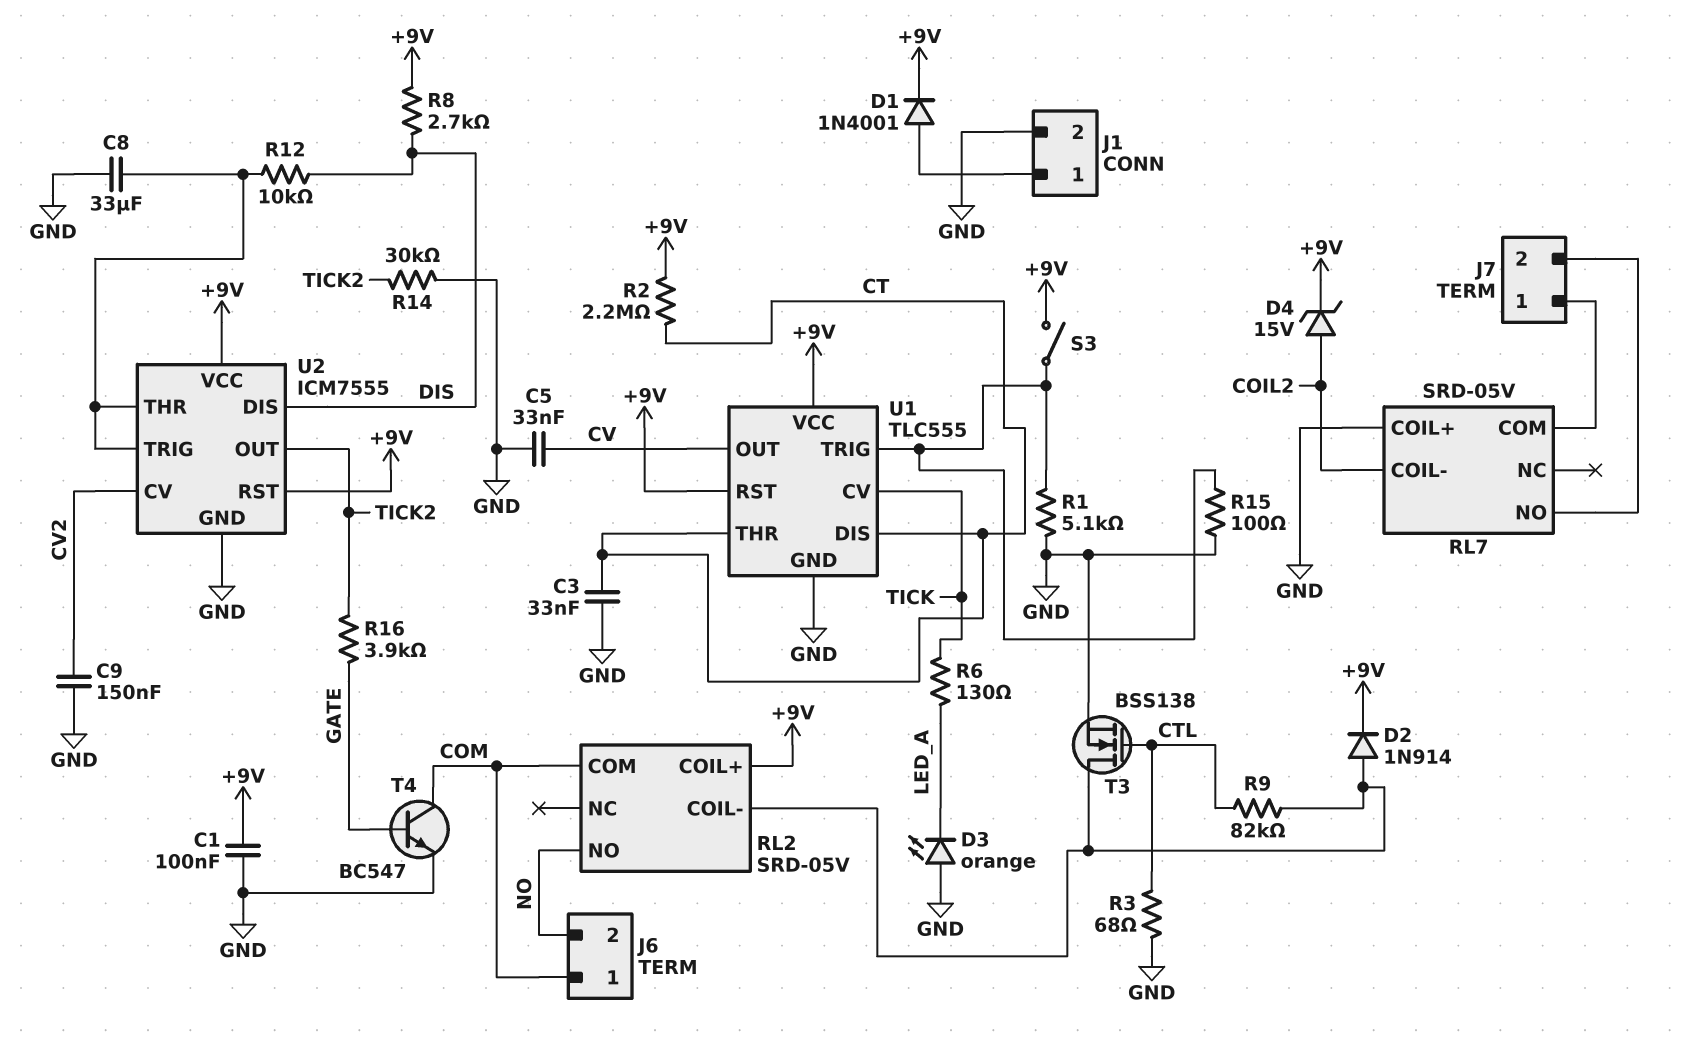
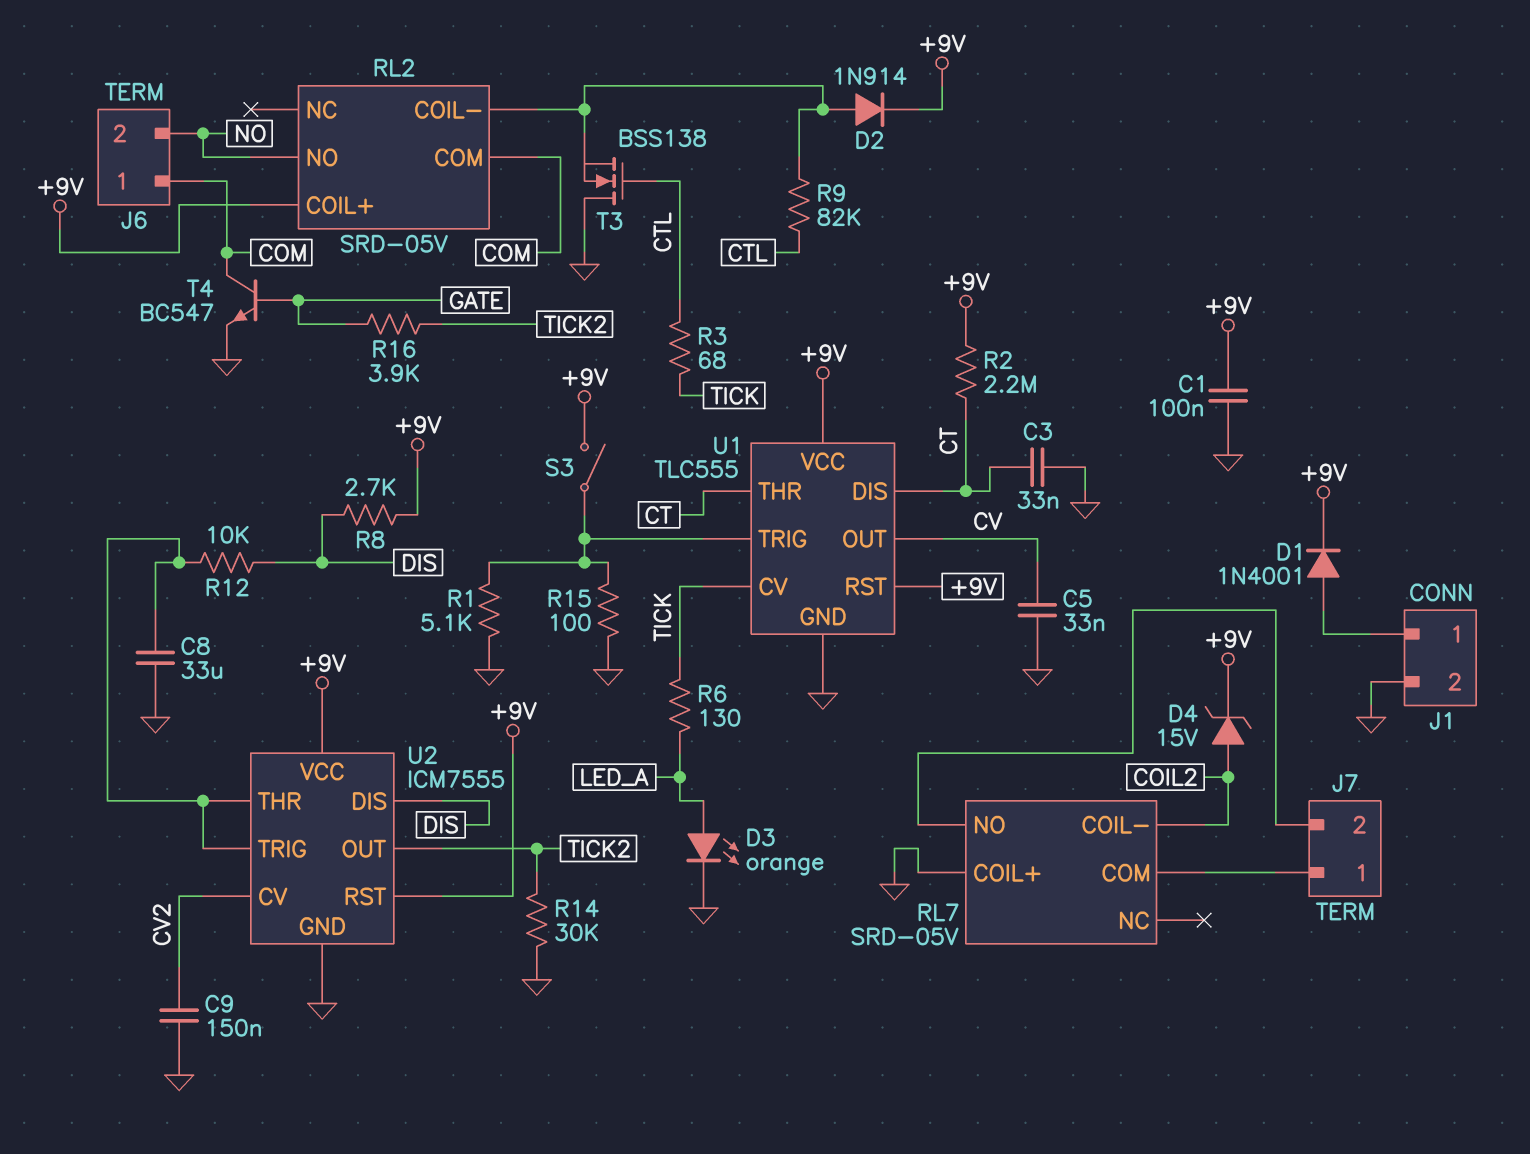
D3: LED orange (A GND, K LED_A) -> LED orange (A LED_A, K GND)
R3: 68 (CTL, GND) -> 68 (CTL, TICK)
T3: NMOS BSS138 (G CTL, D RL2/COIL-, S GND) -> NMOS BSS138 (G CTL, D GND, S RL2/COIL-)

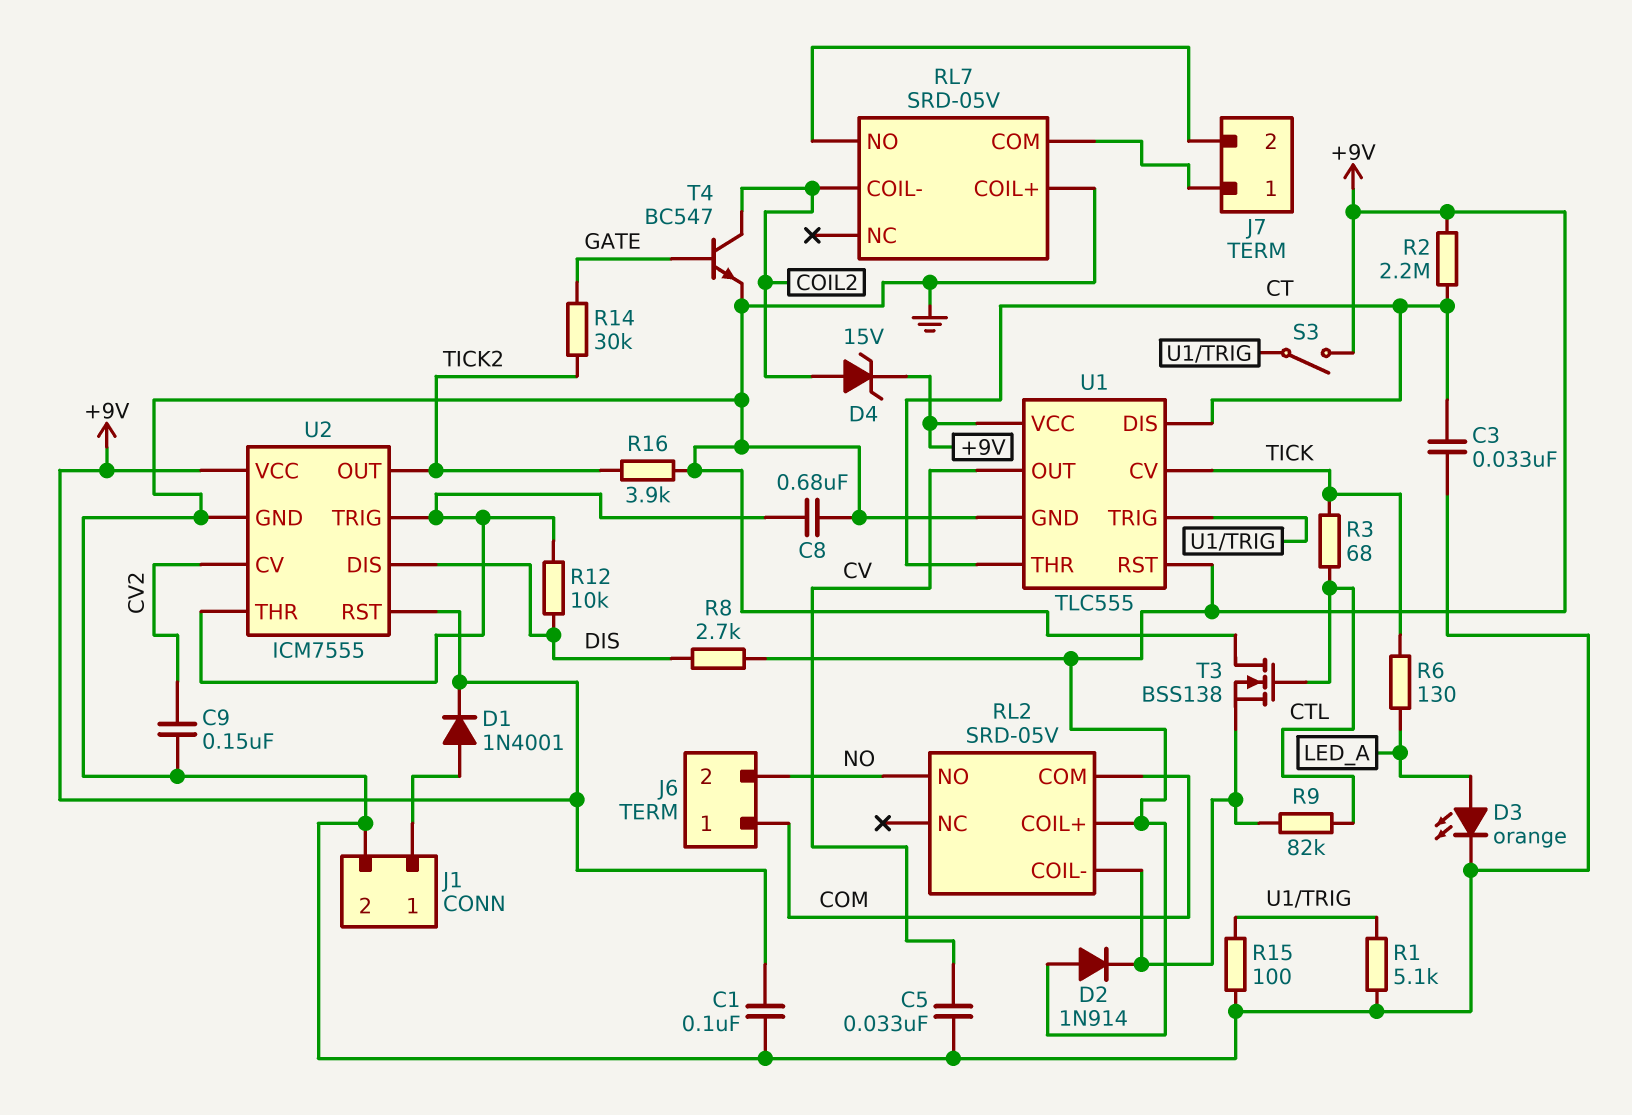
C8: 33uF (GND, U2/THR) -> 680nF (GND, U2/THR)
D2: diode 1N914 (A RL2/COIL-, K +9V) -> diode 1N914 (A +9V, K RL2/COIL-)
R14: 30k (GND, TICK2) -> 30k (GATE, TICK2)
R16: 3.9k (GATE, TICK2) -> 3.9k (GND, TICK2)
T4: NPN BC547 (B GATE, C COM, E GND) -> NPN BC547 (B GATE, C COIL2, E GND)

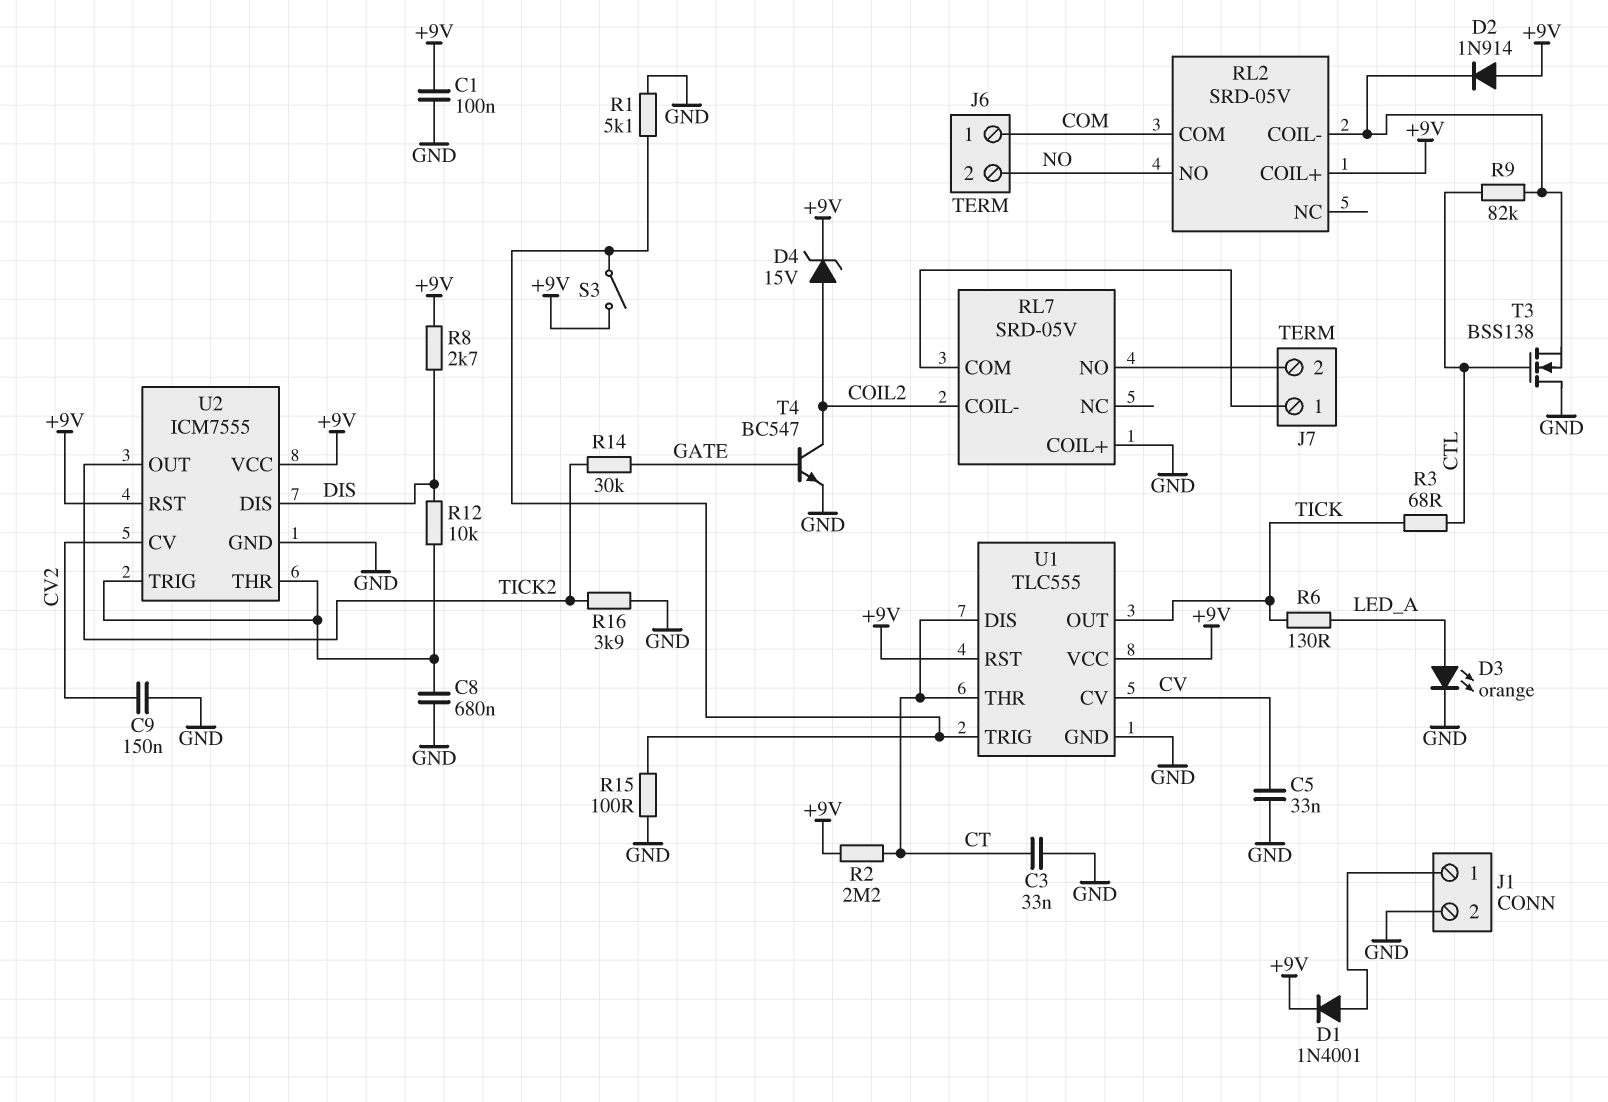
U1 pin CV: TICK -> CV
U1 pin OUT: CV -> TICK

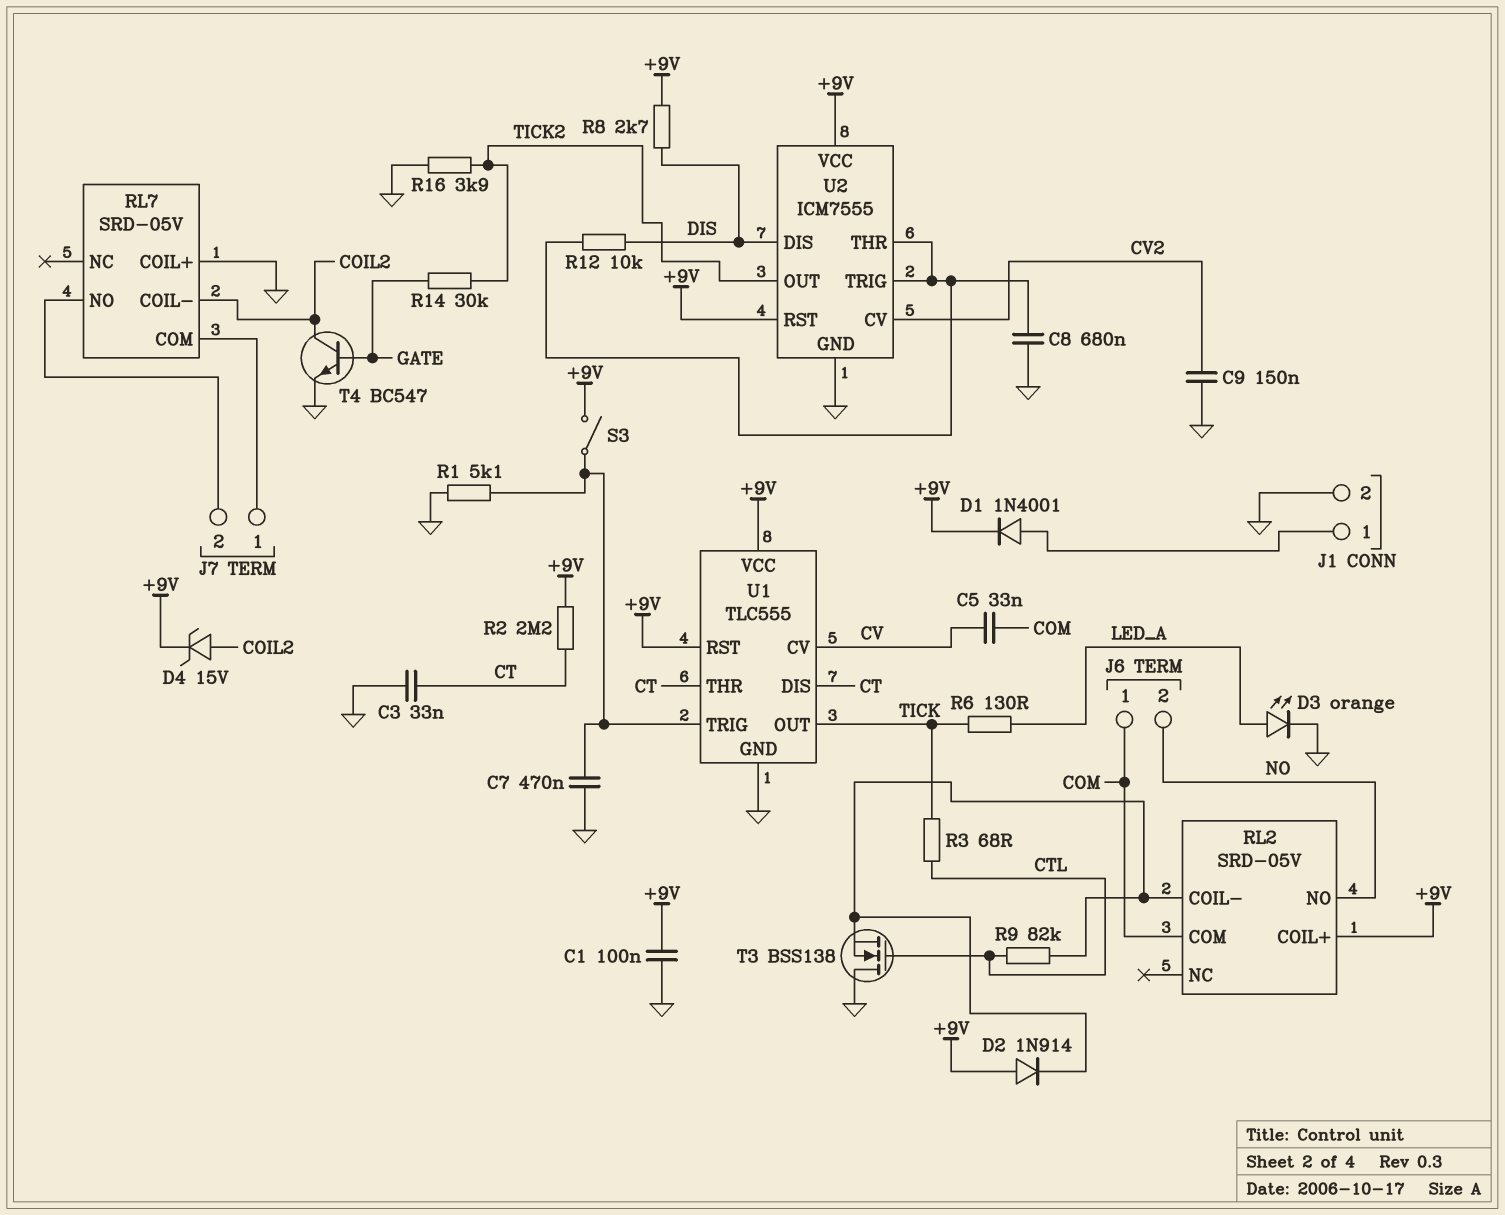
C5: 33nF (CV, GND) -> 33nF (COM, CV)
C7: none -> 470nF (GND, U1/TRIG)
R15: 100 (GND, U1/TRIG) -> none

